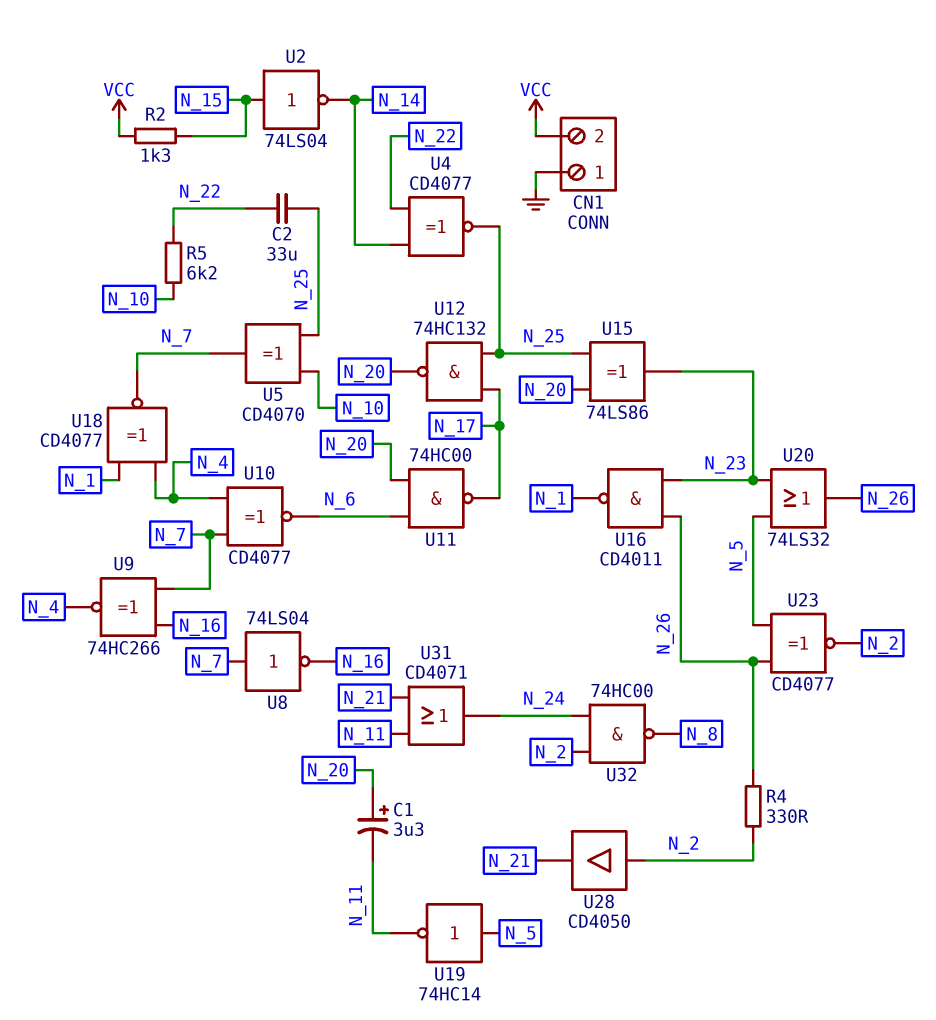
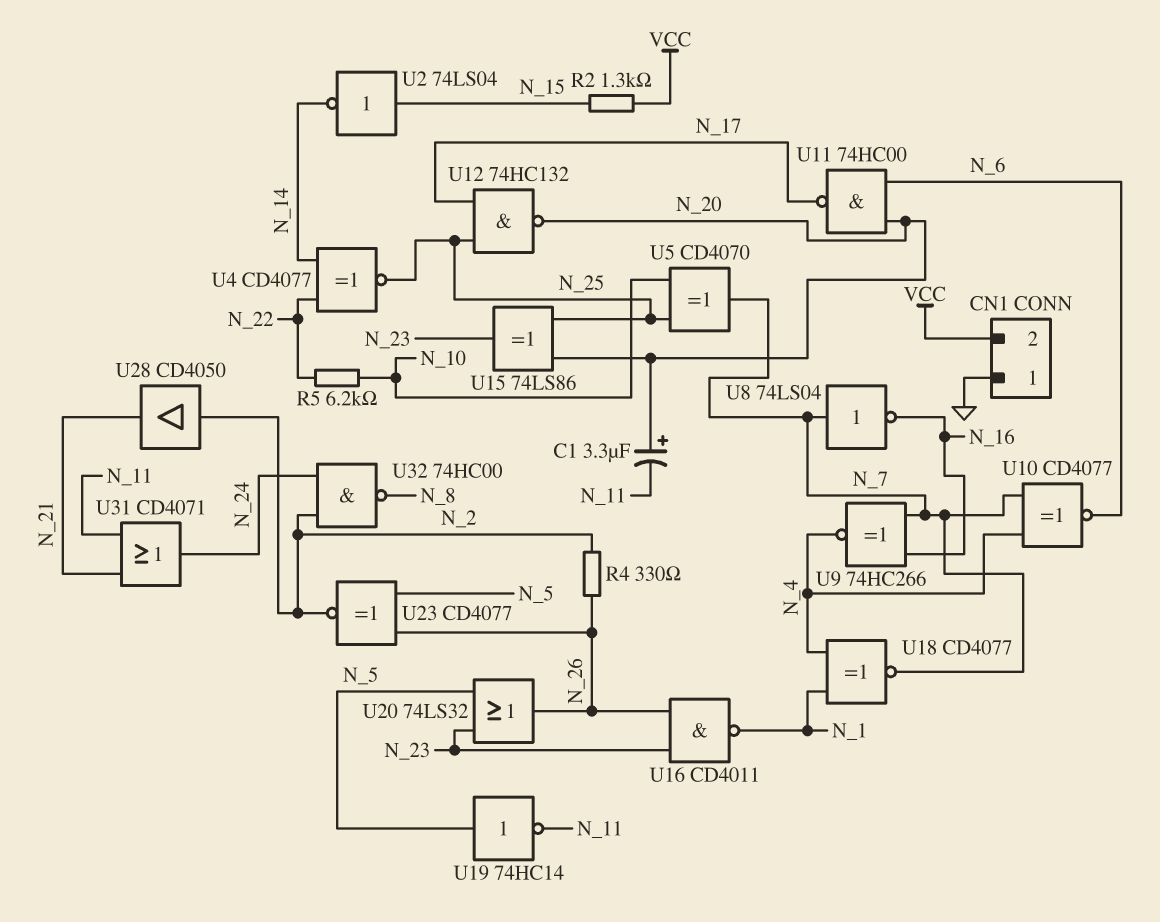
C2: 33uF (N_22, N_25) -> none

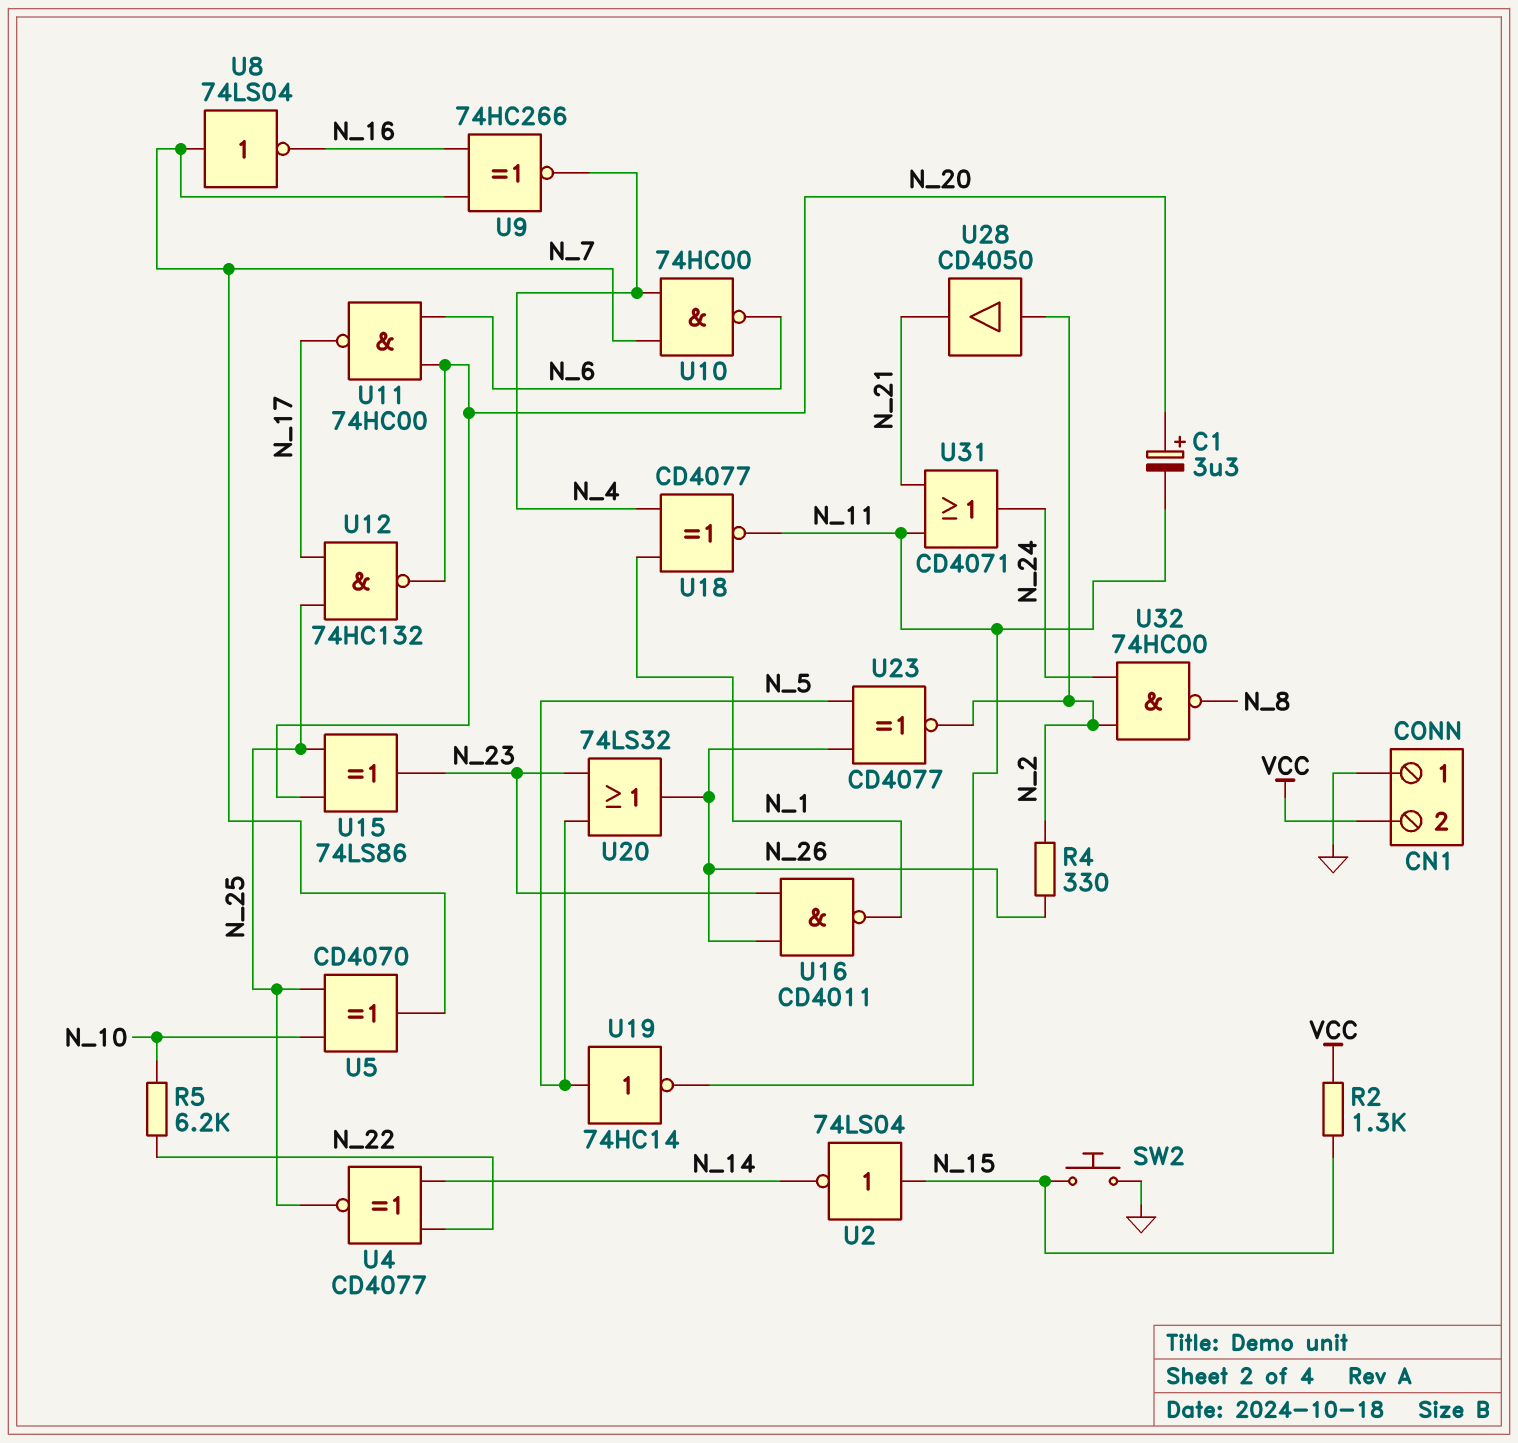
SW2: none -> button (GND, N_15)
U10: XNOR CD4077 (in N_4, in N_7, out N_6) -> NAND 74HC00 (in N_4, in N_7, out N_6)
U18: XNOR CD4077 (in N_1, in N_4, out N_7) -> XNOR CD4077 (in N_1, in N_4, out N_11)

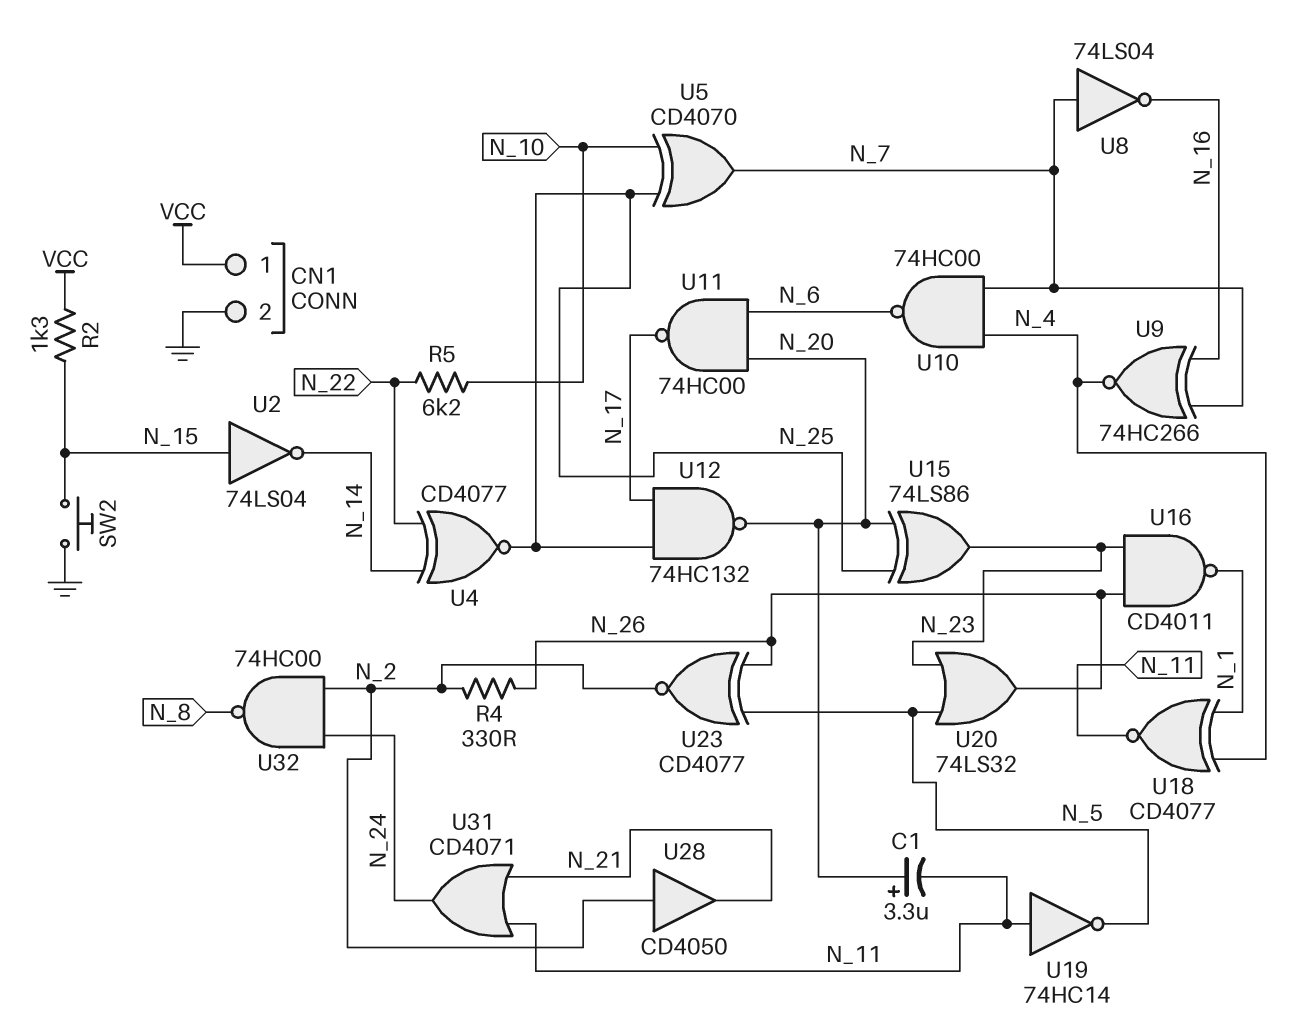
CN1 pin 1: GND -> VCC
CN1 pin 2: VCC -> GND
U19: NOT 74HC14 (in N_5, out N_11) -> NOT 74HC14 (in N_11, out N_5)

